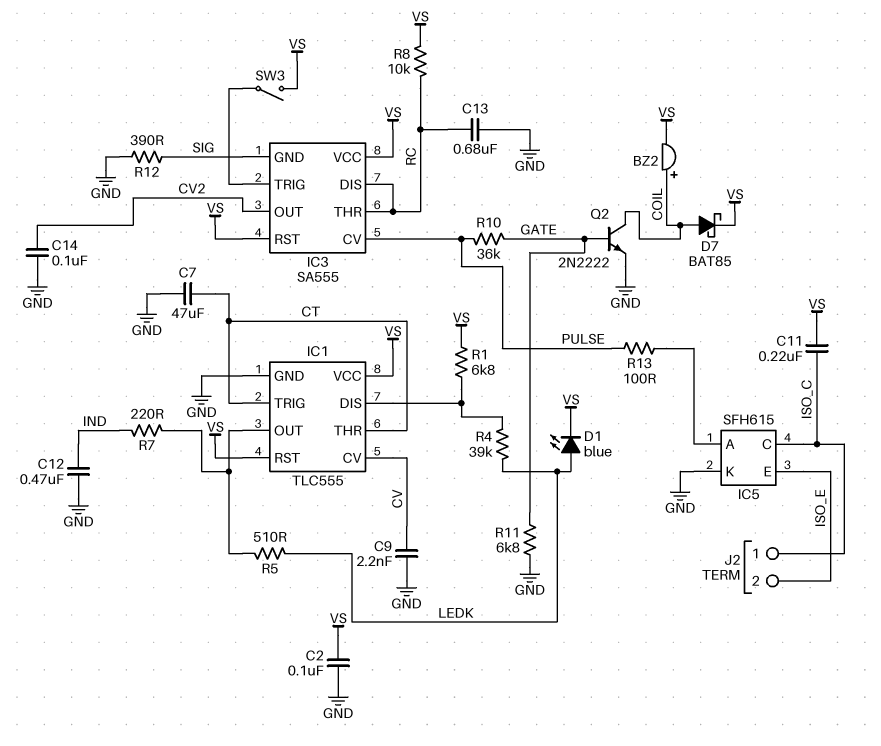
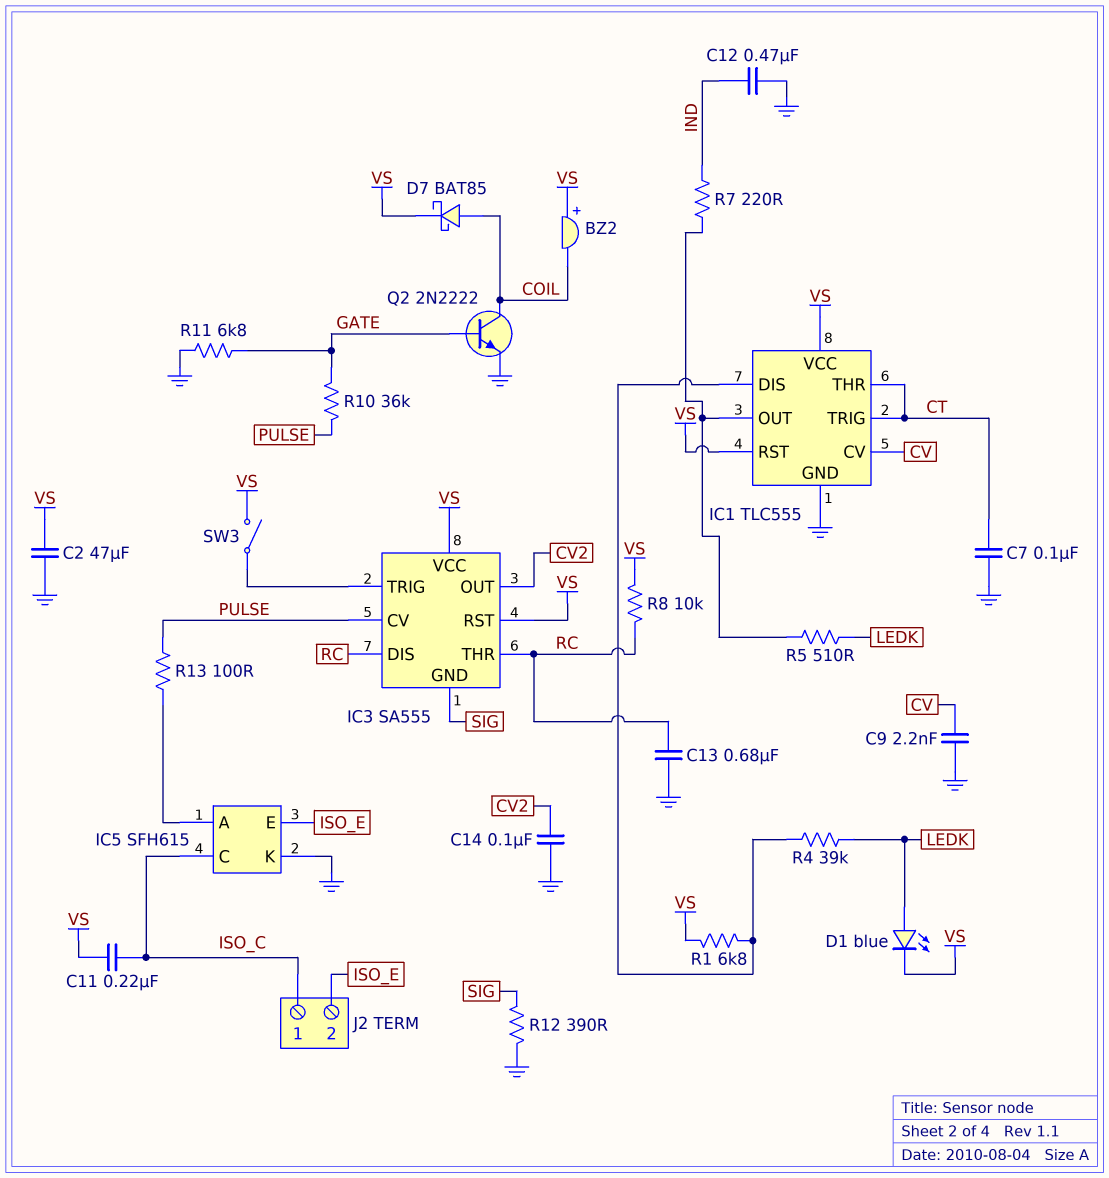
BZ2: buzzer (plus COIL, minus VS) -> buzzer (plus VS, minus COIL)
C2: 100nF (GND, VS) -> 47uF (GND, VS)
C7: 47uF (CT, GND) -> 100nF (CT, GND)

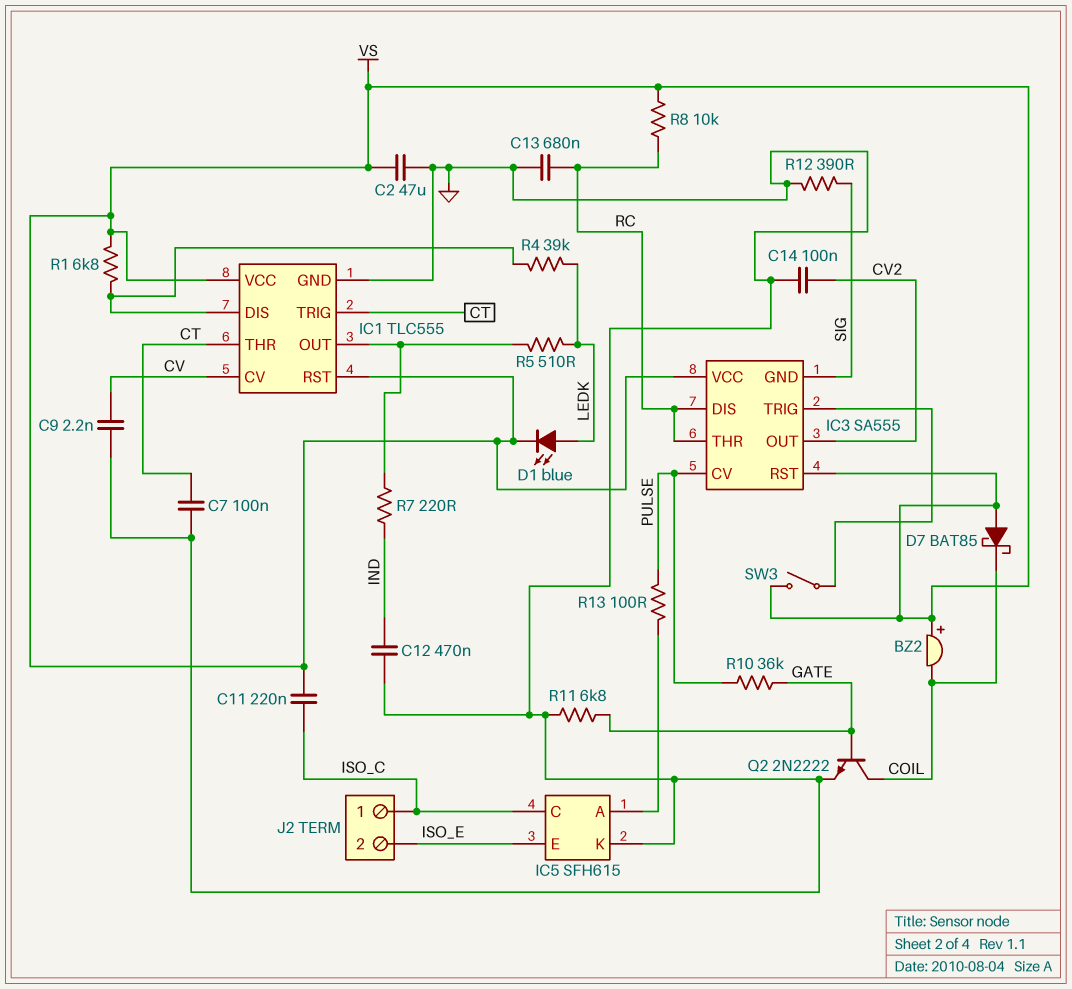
D7: schottky BAT85 (A COIL, K VS) -> schottky BAT85 (A VS, K COIL)

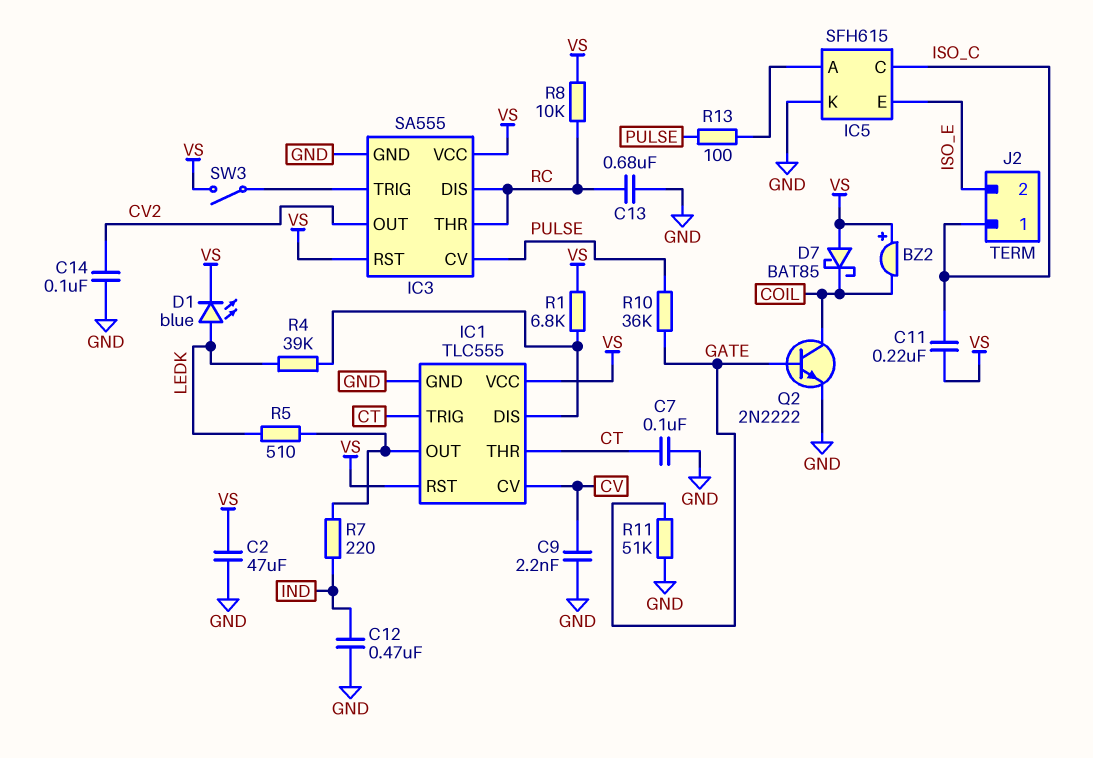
IC3 pin GND: SIG -> GND
R11: 6.8k (GATE, GND) -> 51k (GATE, GND)
R12: 390 (GND, SIG) -> none

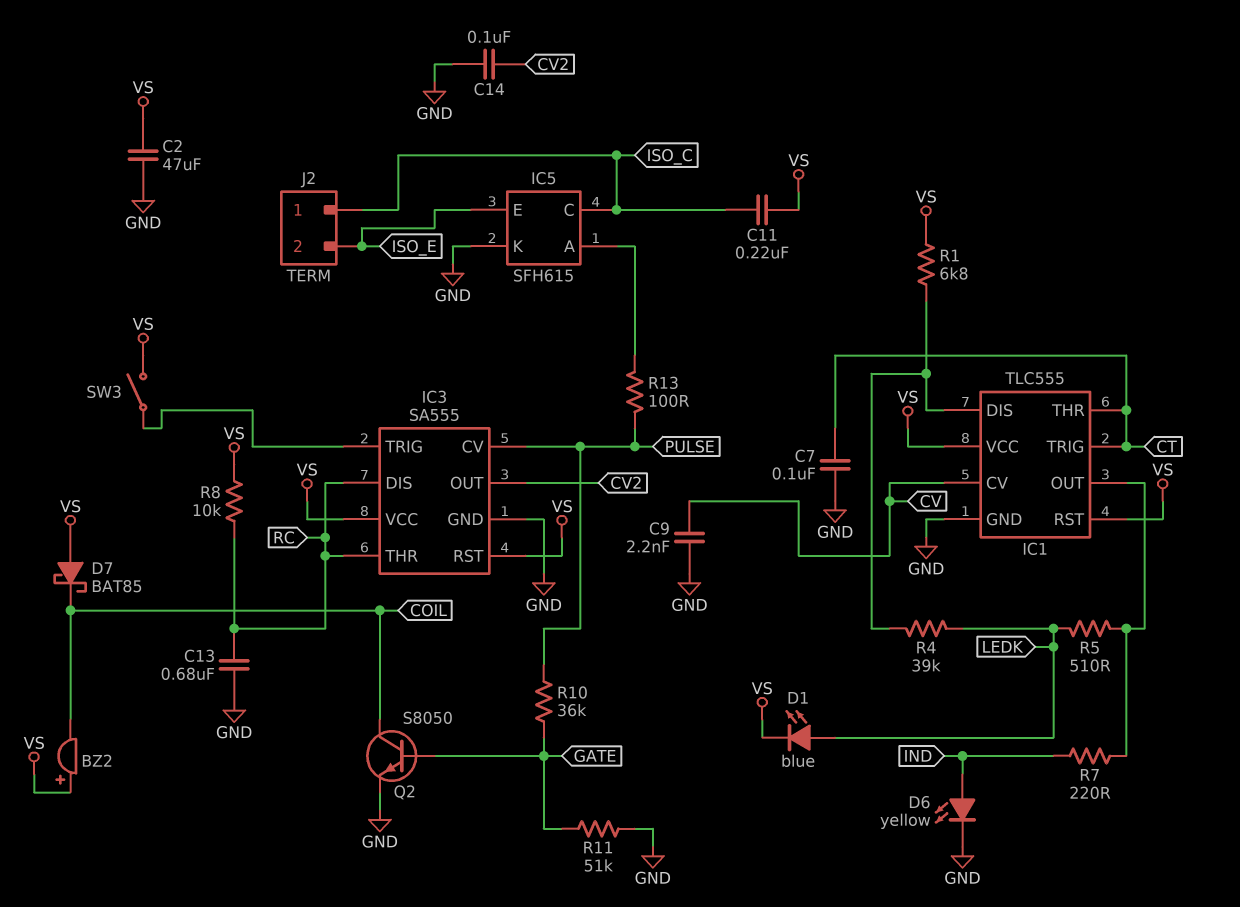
C12: 470nF (GND, IND) -> none
D6: none -> LED yellow (A IND, K GND)
Q2: NPN 2N2222 (B GATE, C COIL, E GND) -> NPN S8050 (B GATE, C COIL, E GND)

